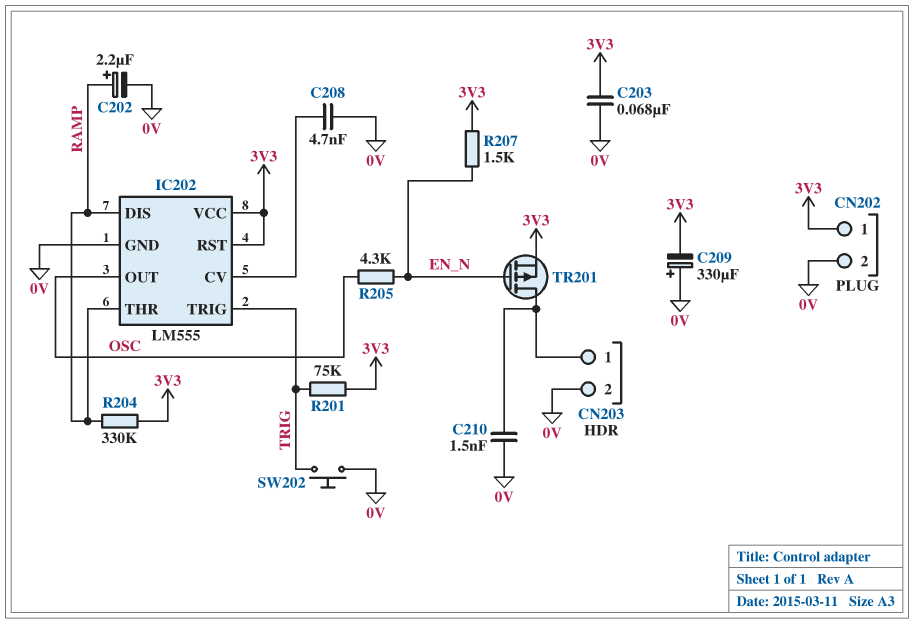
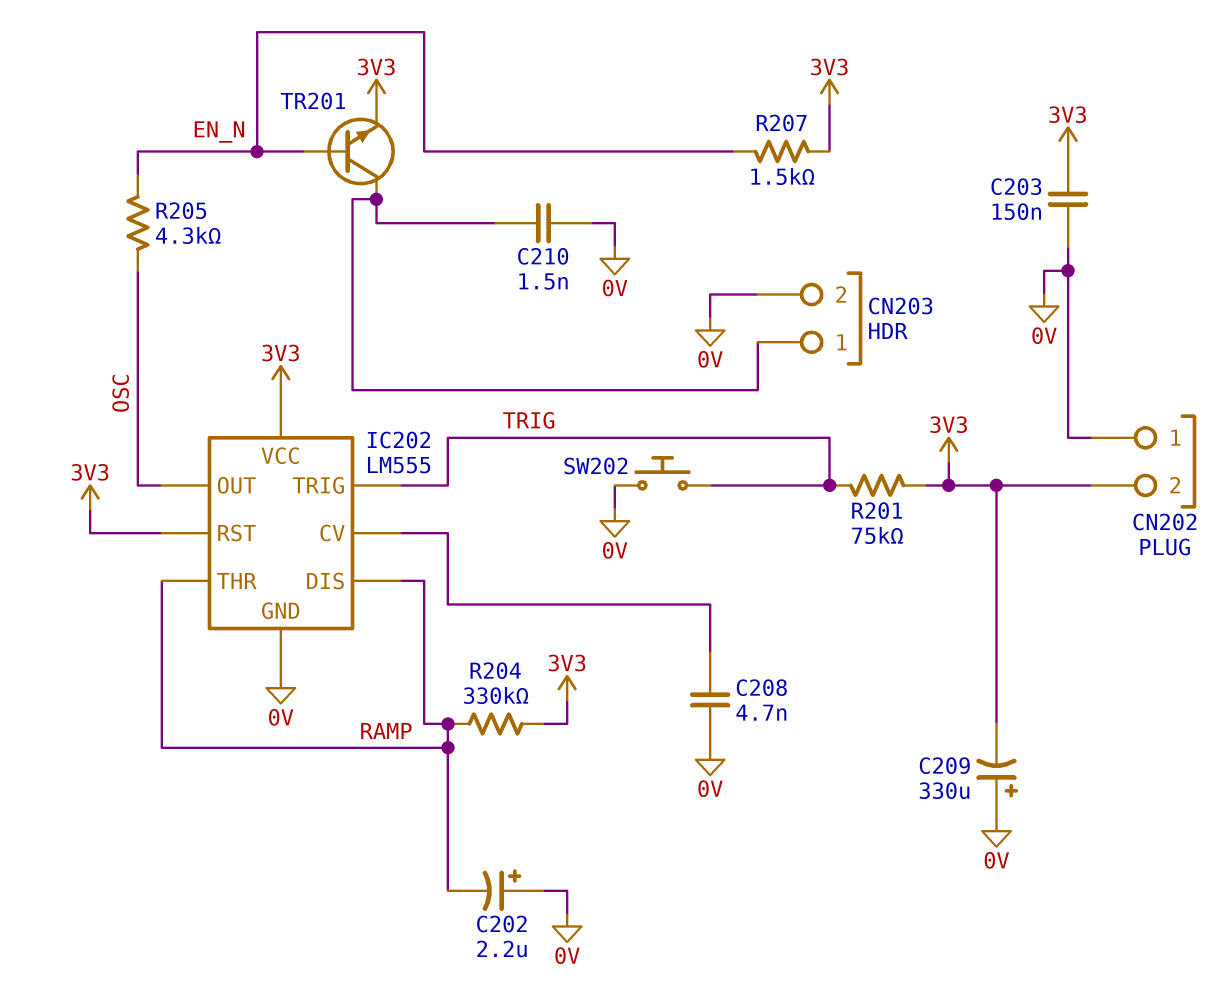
C202: 2.2uF (plus RAMP, minus 0V) -> 2.2uF (plus 0V, minus RAMP)
C203: 68nF (0V, 3V3) -> 150nF (0V, 3V3)
CN202 pin 1: 3V3 -> 0V
CN202 pin 2: 0V -> 3V3
TR201: PMOS (G EN_N, D CN203/1, S 3V3) -> NPN (B EN_N, C CN203/1, E 3V3)

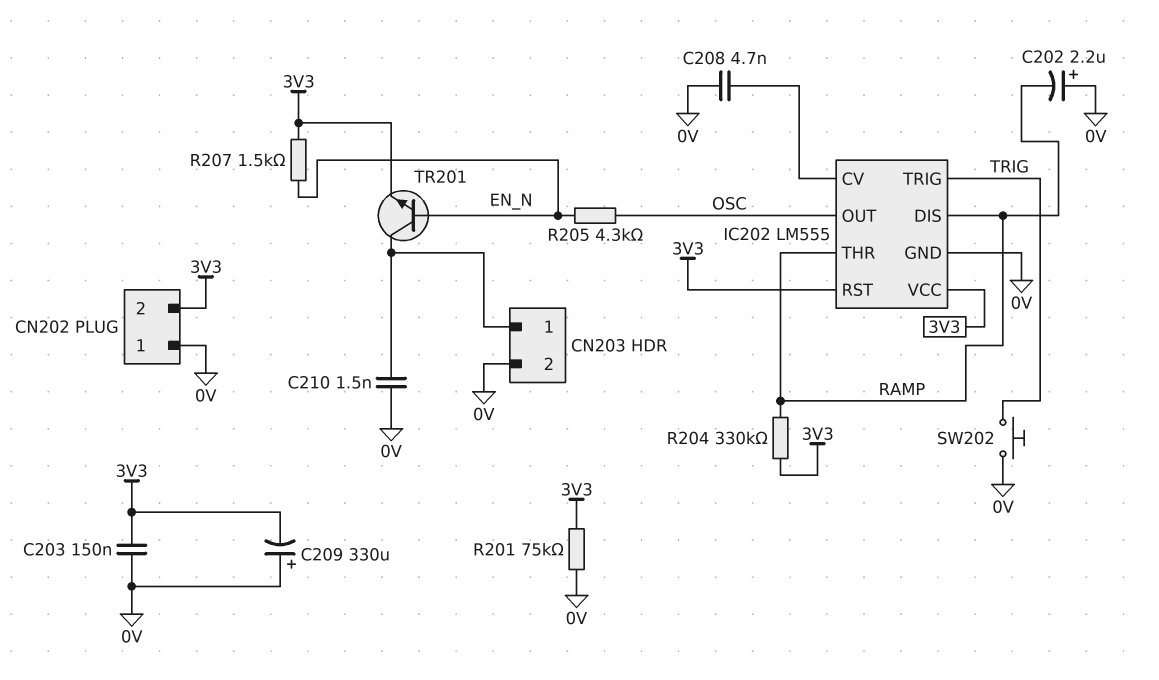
R201: 75k (3V3, TRIG) -> 75k (0V, 3V3)

